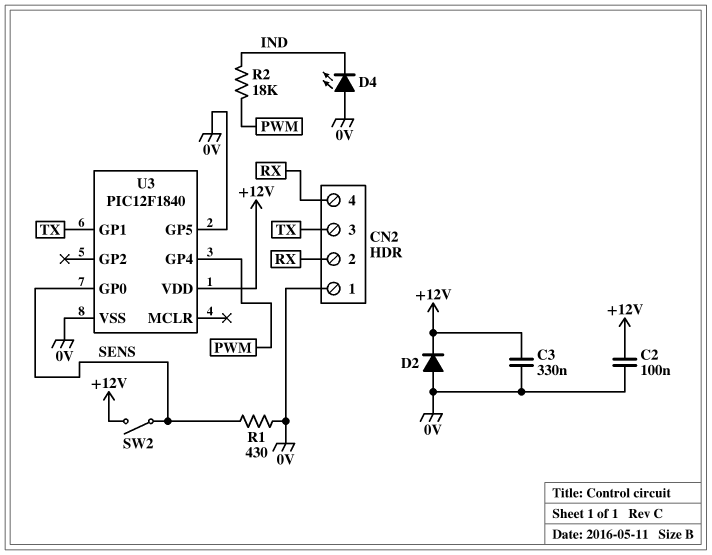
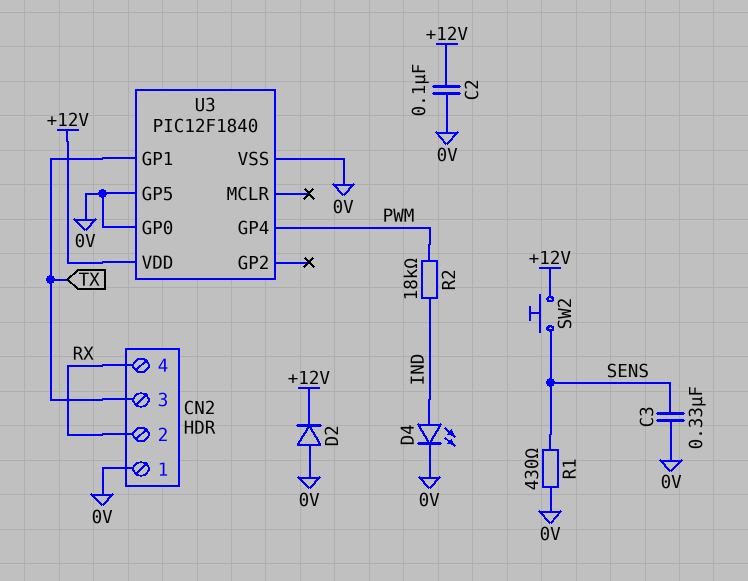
C3: 330nF (+12V, 0V) -> 330nF (0V, SENS)
D4: LED (A 0V, K IND) -> LED (A IND, K 0V)
SW2: switch (+12V, SENS) -> button (+12V, SENS)
U3 pin GP0: SENS -> 0V

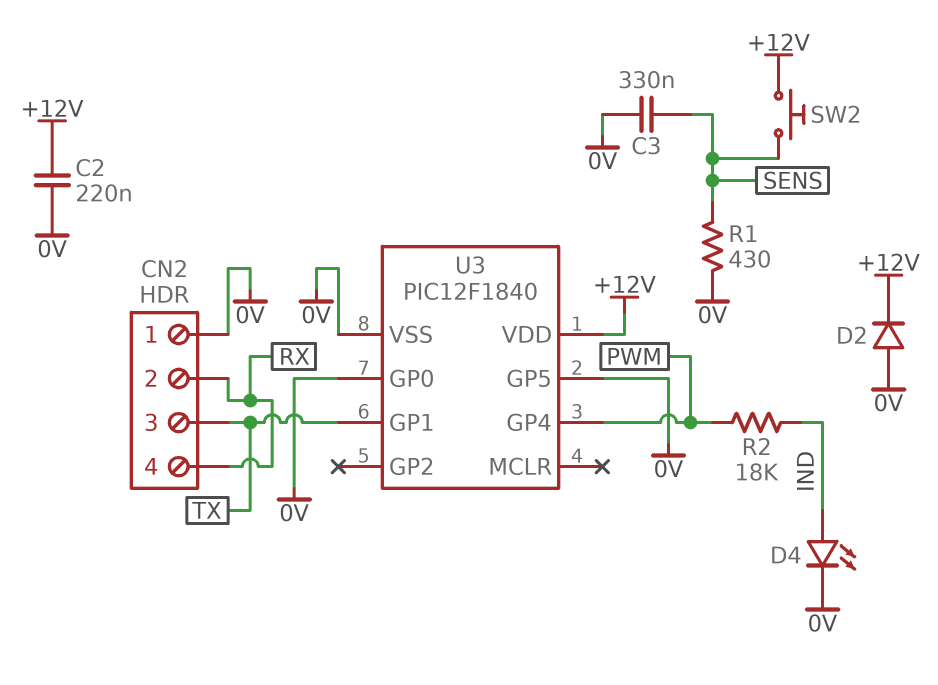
C2: 100nF (+12V, 0V) -> 220nF (+12V, 0V)

